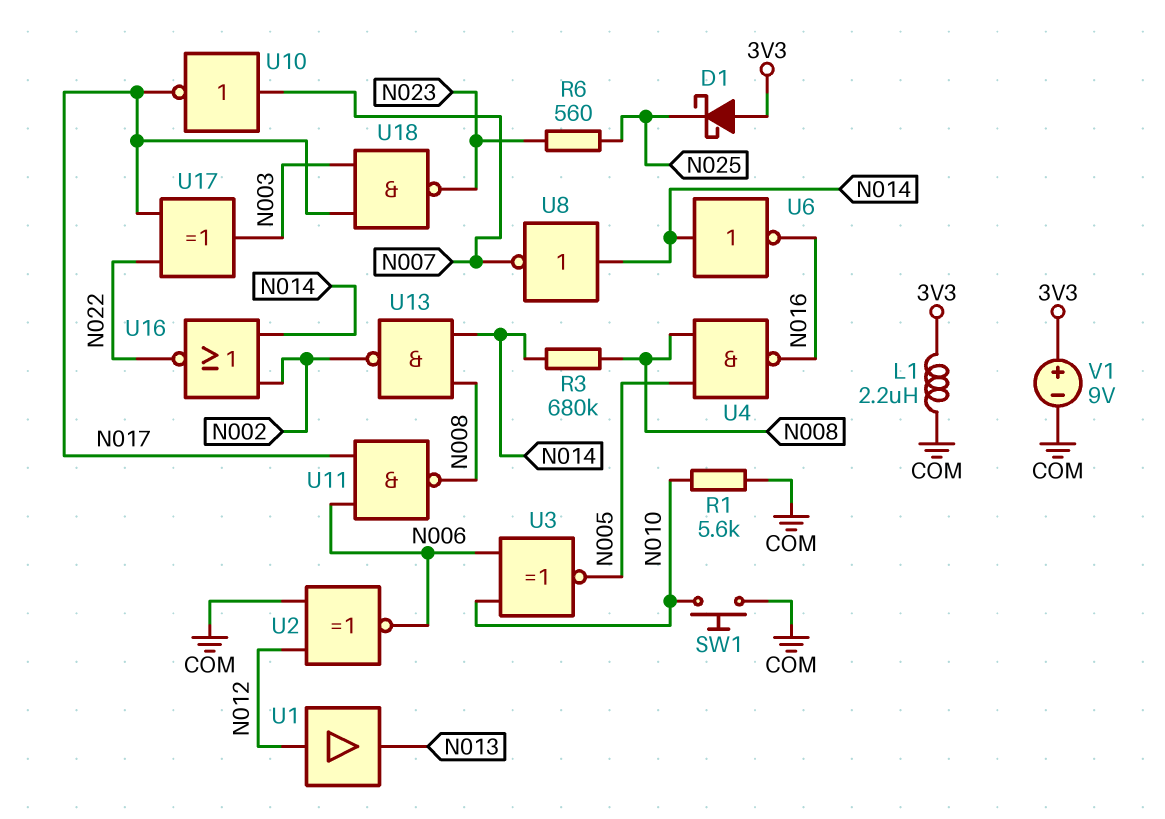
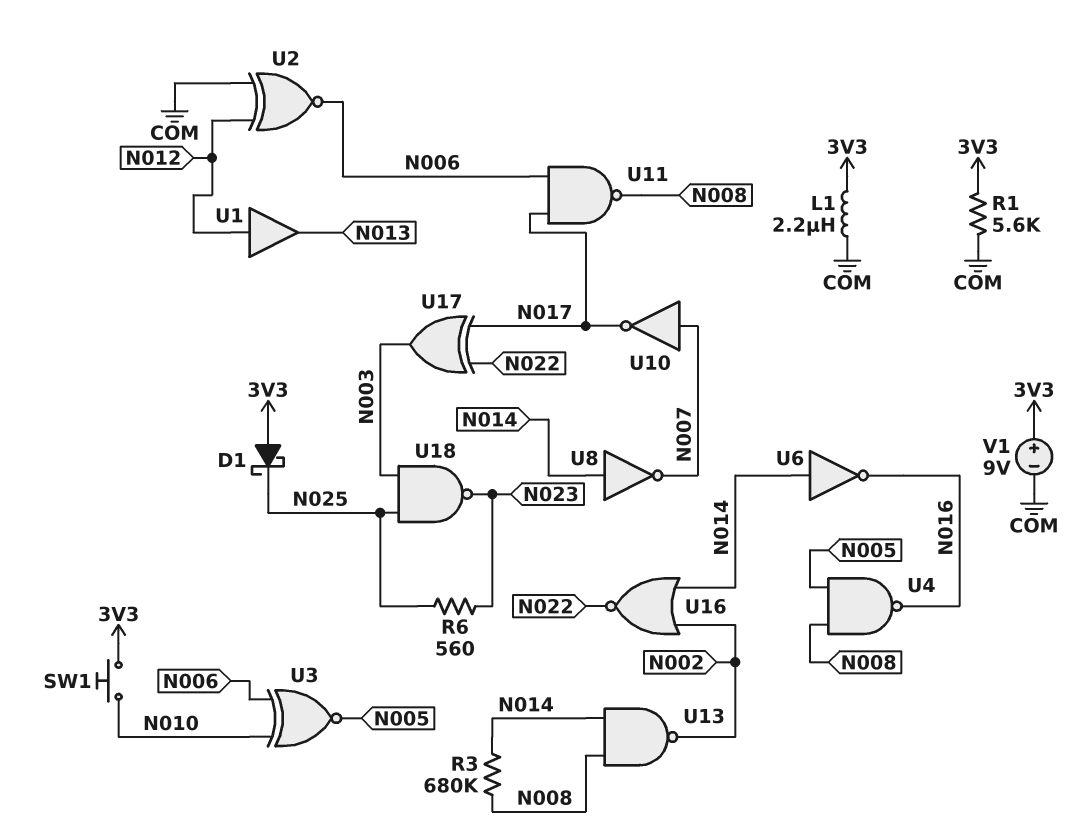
R1: 5.6k (COM, N010) -> 5.6k (3V3, COM)
SW1: button (COM, N010) -> button (3V3, N010)
U18: NAND (in N003, in N017, out N023) -> NAND (in N003, in N025, out N023)

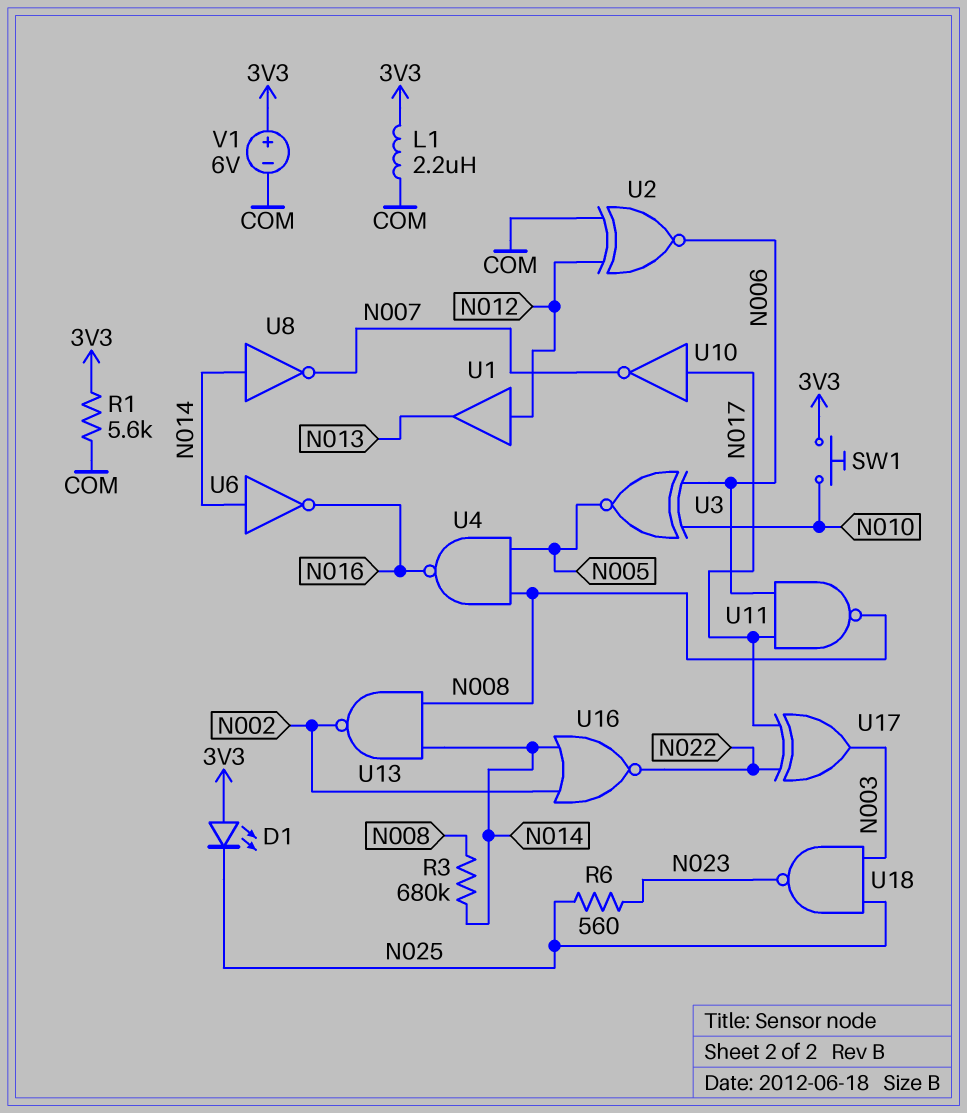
D1: schottky (A 3V3, K N025) -> LED (A 3V3, K N025)
U10: NOT (in N007, out N017) -> NOT (in N017, out N007)
V1: 9V (plus 3V3, minus COM) -> 6V (plus 3V3, minus COM)

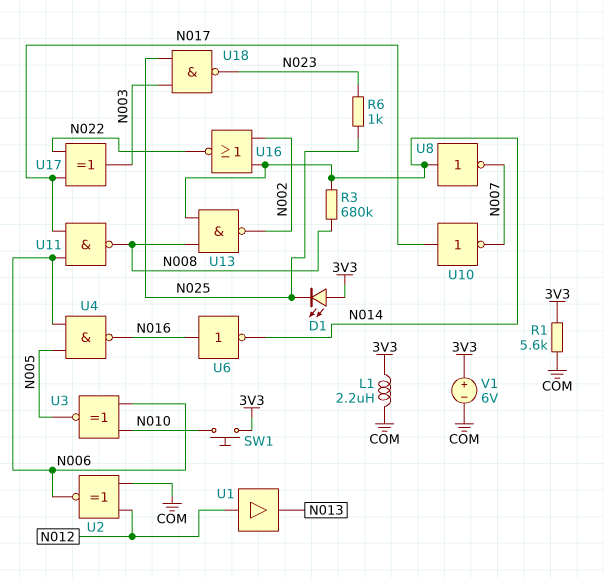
R6: 560 (N023, N025) -> 1k (N023, N025)
U4: NAND (in N005, in N008, out N016) -> NAND (in N005, in N006, out N016)
U6: NOT (in N014, out N016) -> NOT (in N016, out N014)

